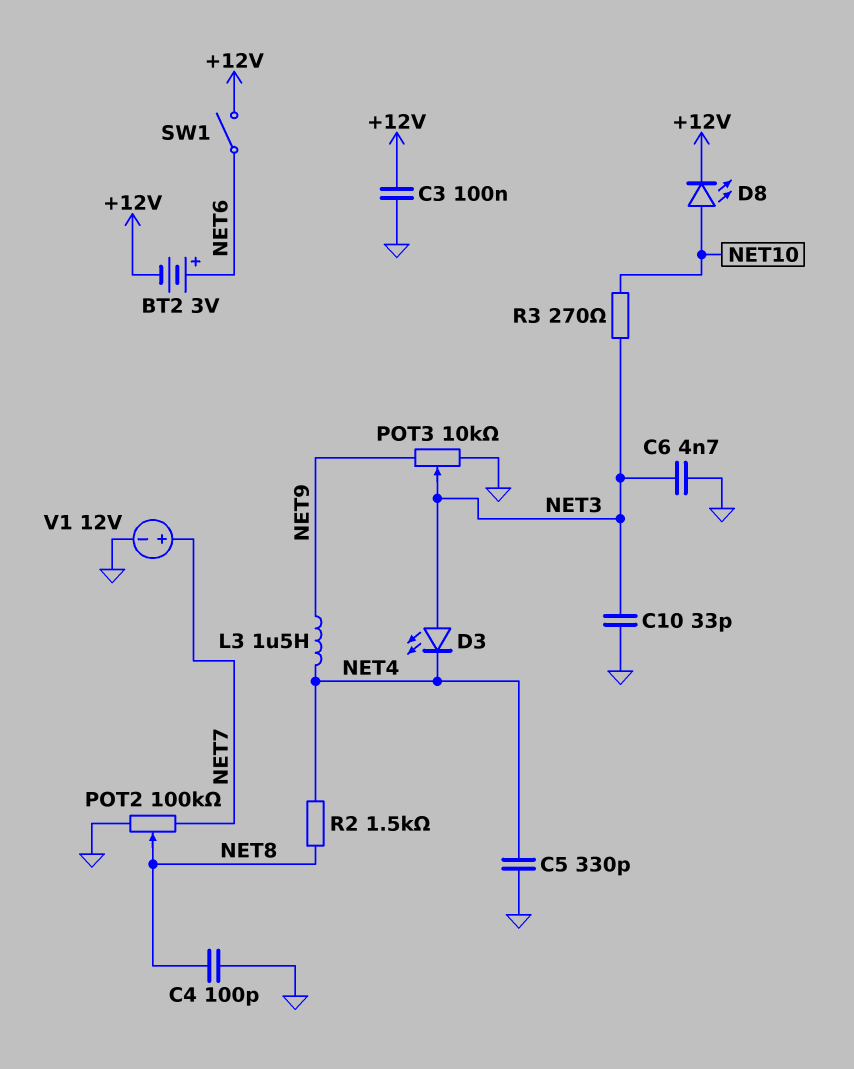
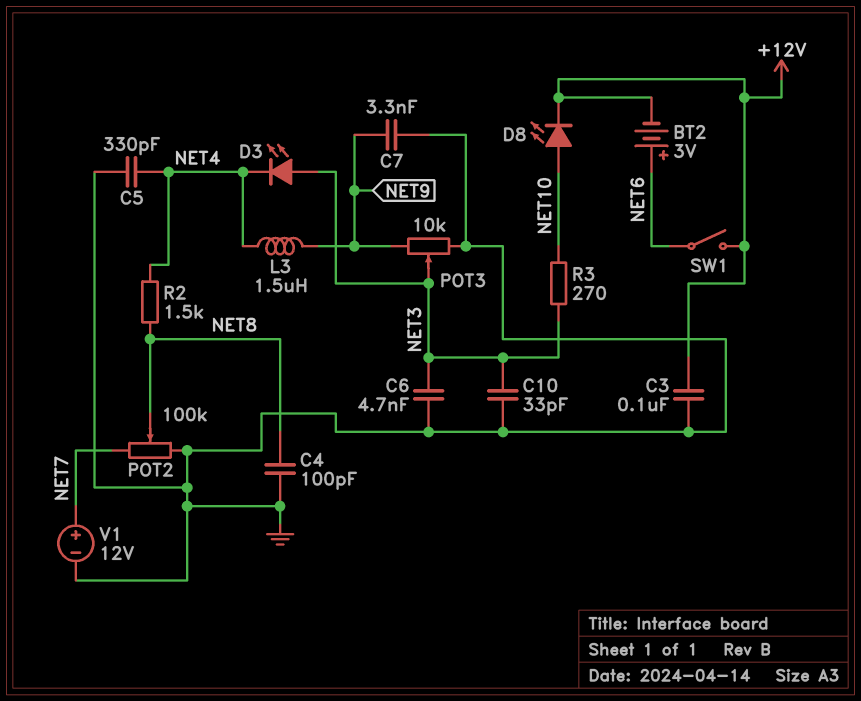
C7: none -> 3.3nF (GND, NET9)

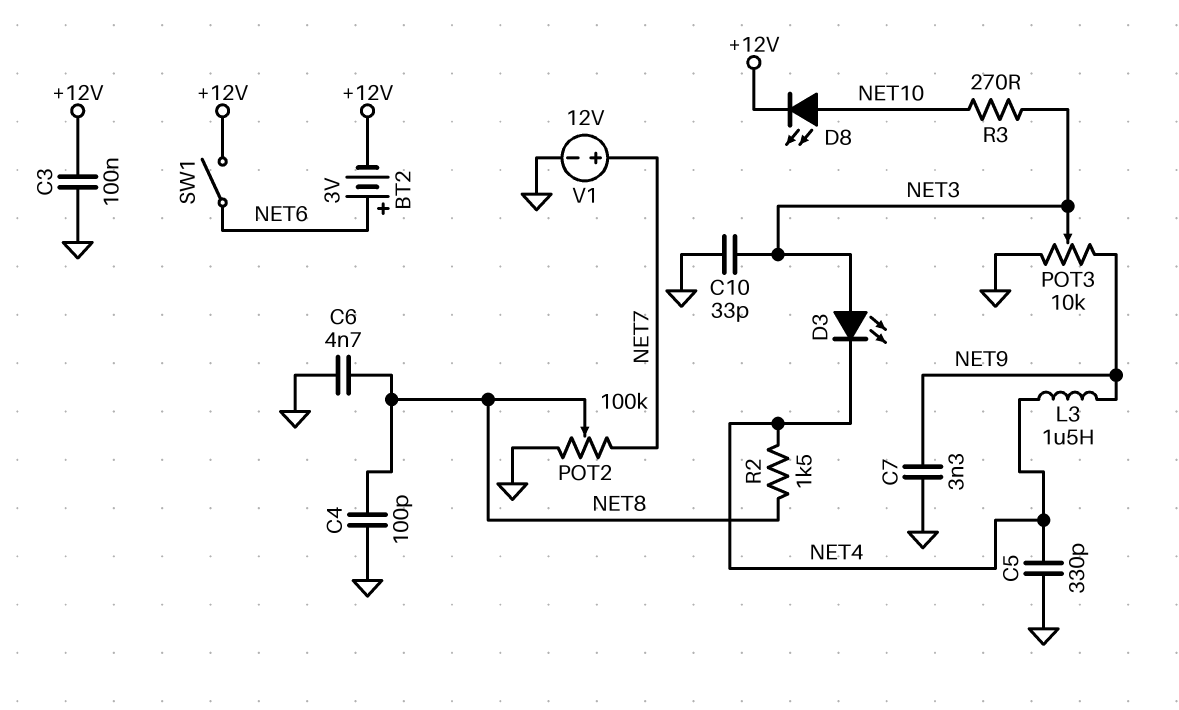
C6: 4.7nF (GND, NET3) -> 4.7nF (GND, NET8)

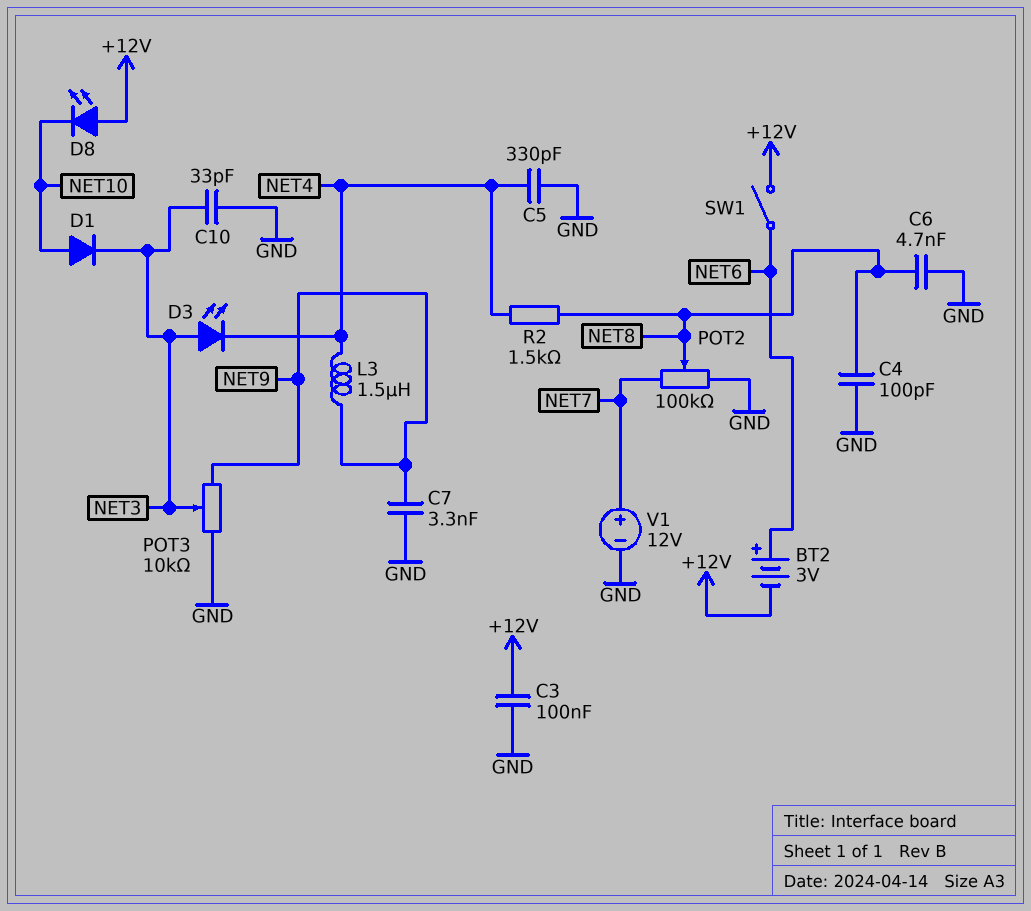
D1: none -> diode (A NET10, K NET3)
D8: LED (A NET10, K +12V) -> LED (A +12V, K NET10)
R3: 270 (NET3, NET10) -> none

